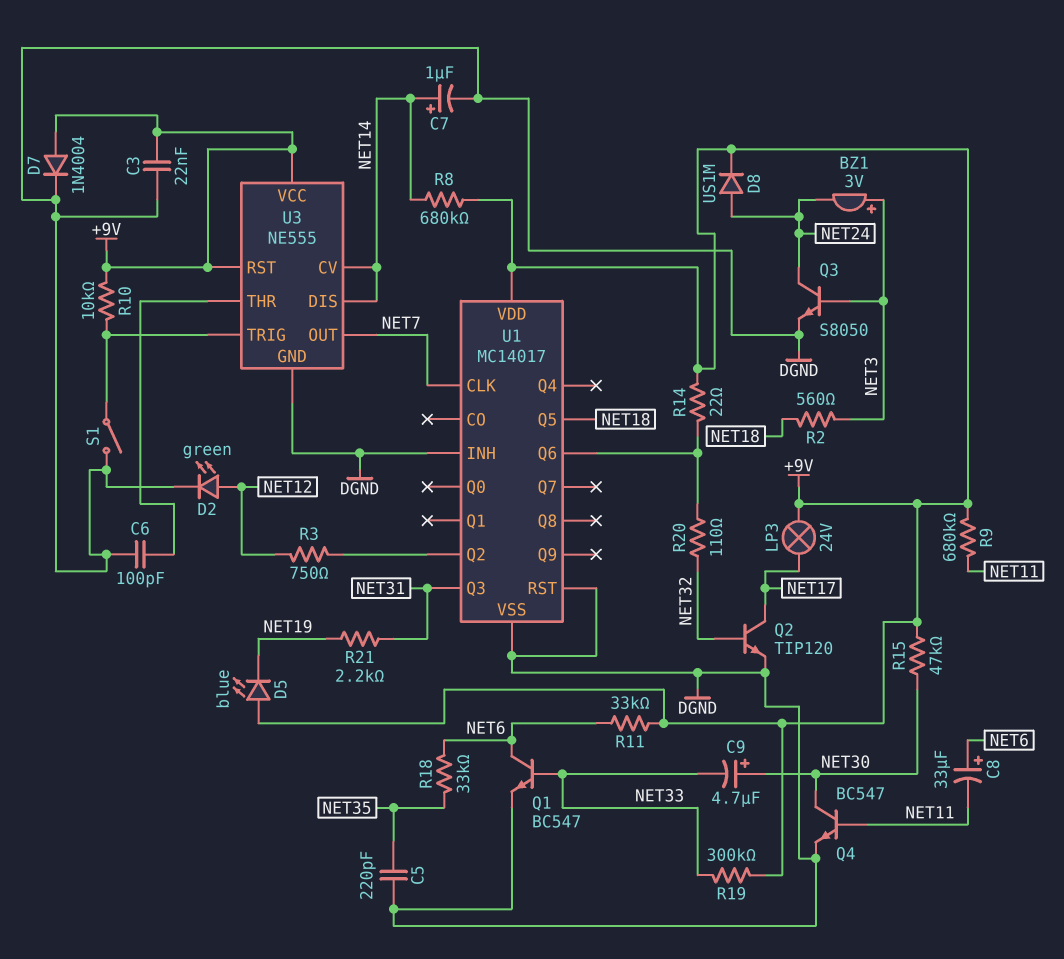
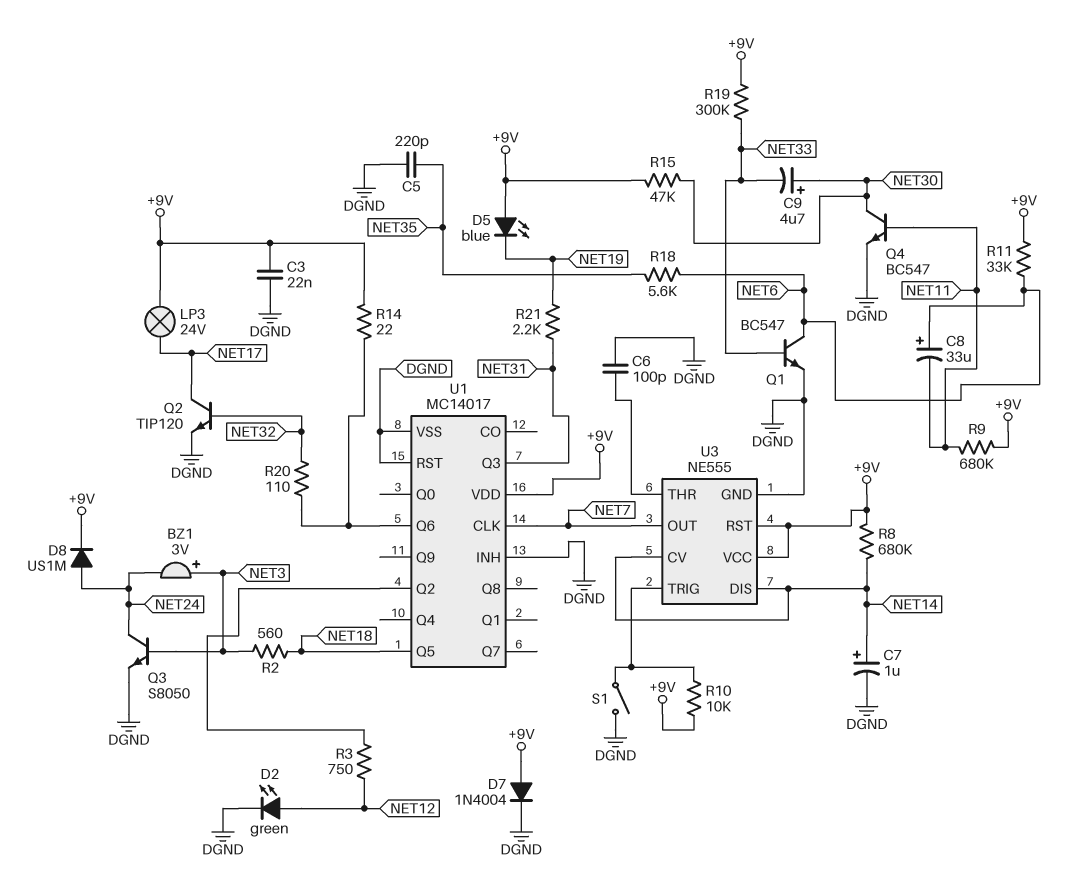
R18: 33k (NET6, NET35) -> 5.6k (NET6, NET35)

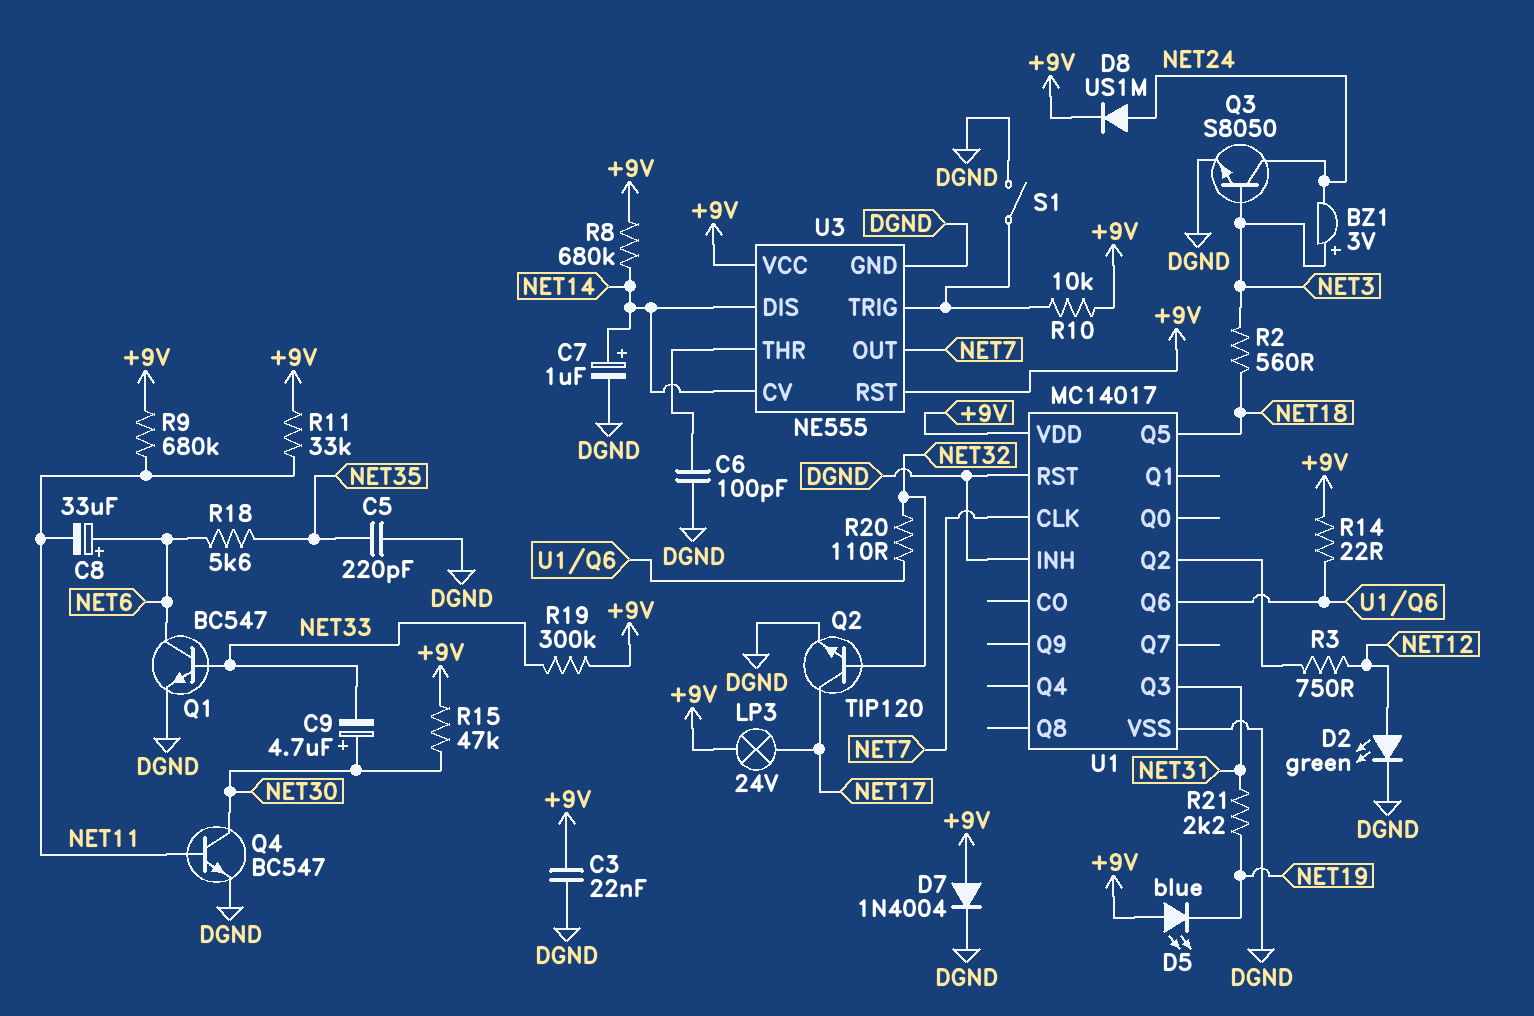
R11: 33k (+9V, NET6) -> 33k (+9V, NET11)

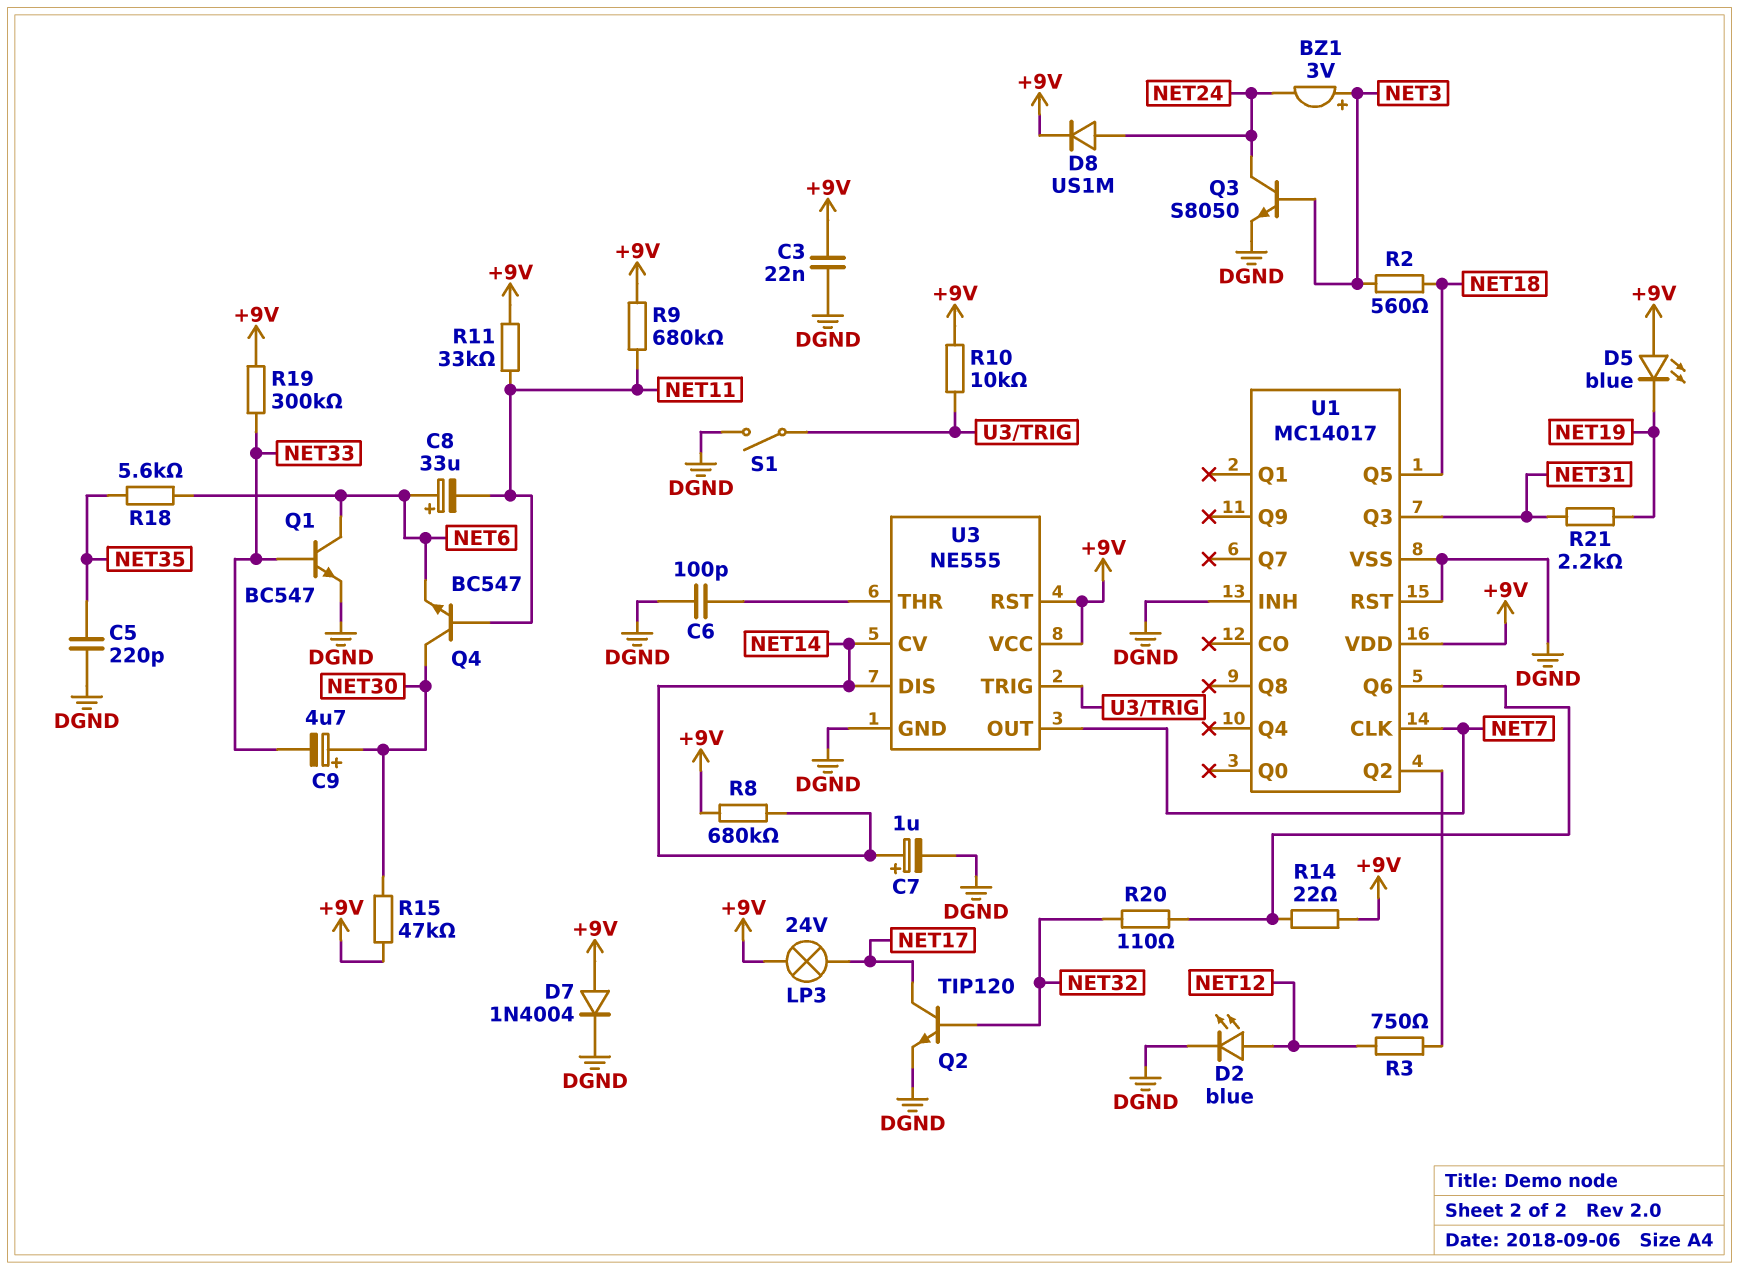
D2: LED green (A NET12, K DGND) -> LED blue (A NET12, K DGND)
Q4: NPN BC547 (B NET11, C NET30, E DGND) -> NPN BC547 (B NET11, C NET30, E NET6)

